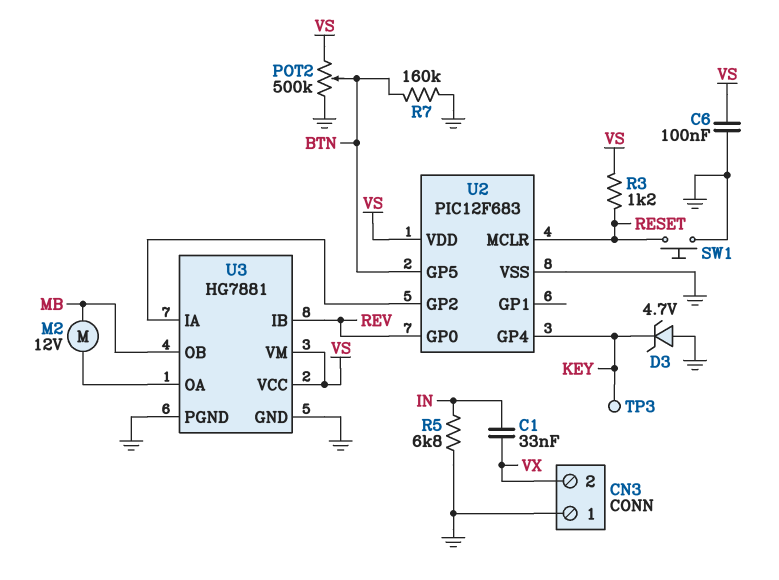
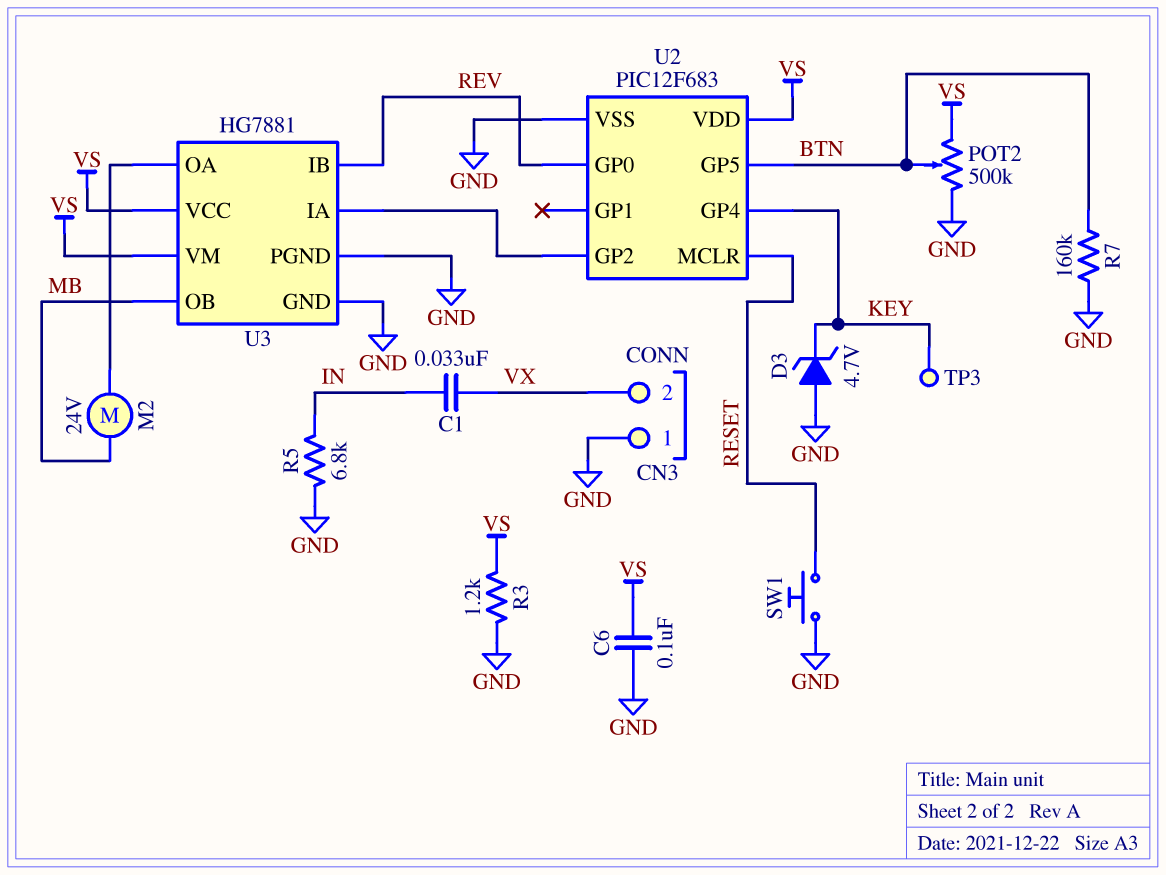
M2: motor 12V (MB, U3/OA) -> motor 24V (MB, U3/OA)
R3: 1.2k (RESET, VS) -> 1.2k (GND, VS)

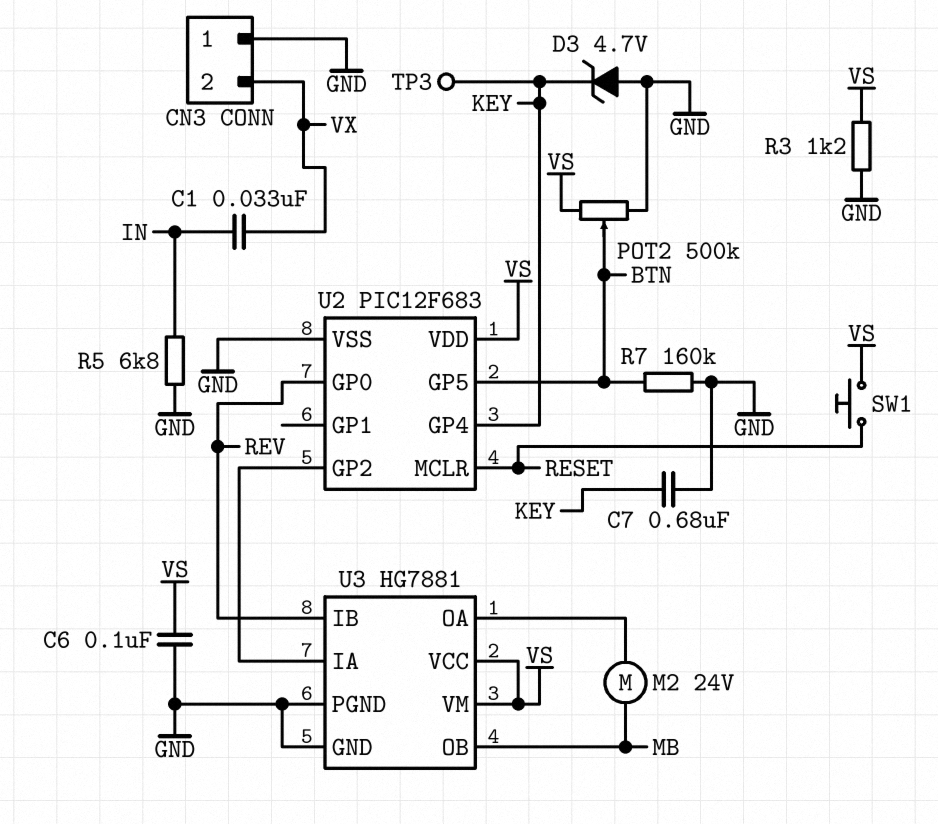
C7: none -> 680nF (GND, KEY)
SW1: button (GND, RESET) -> button (RESET, VS)

